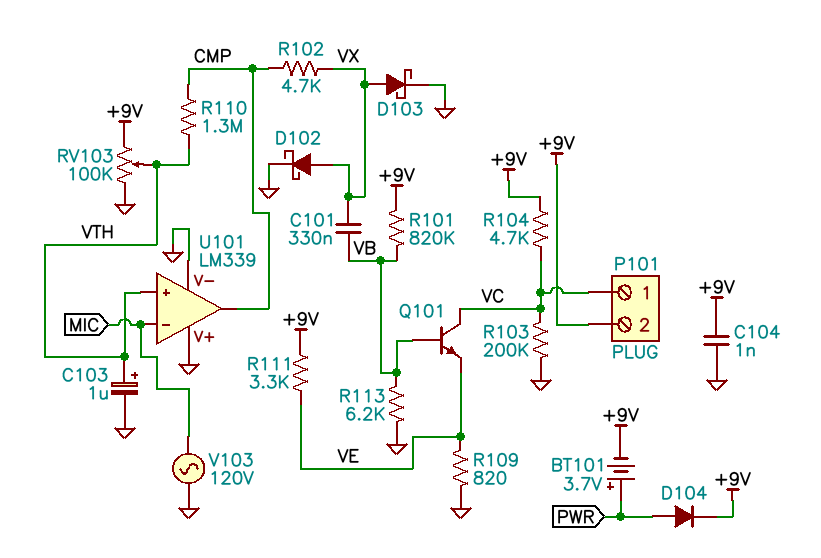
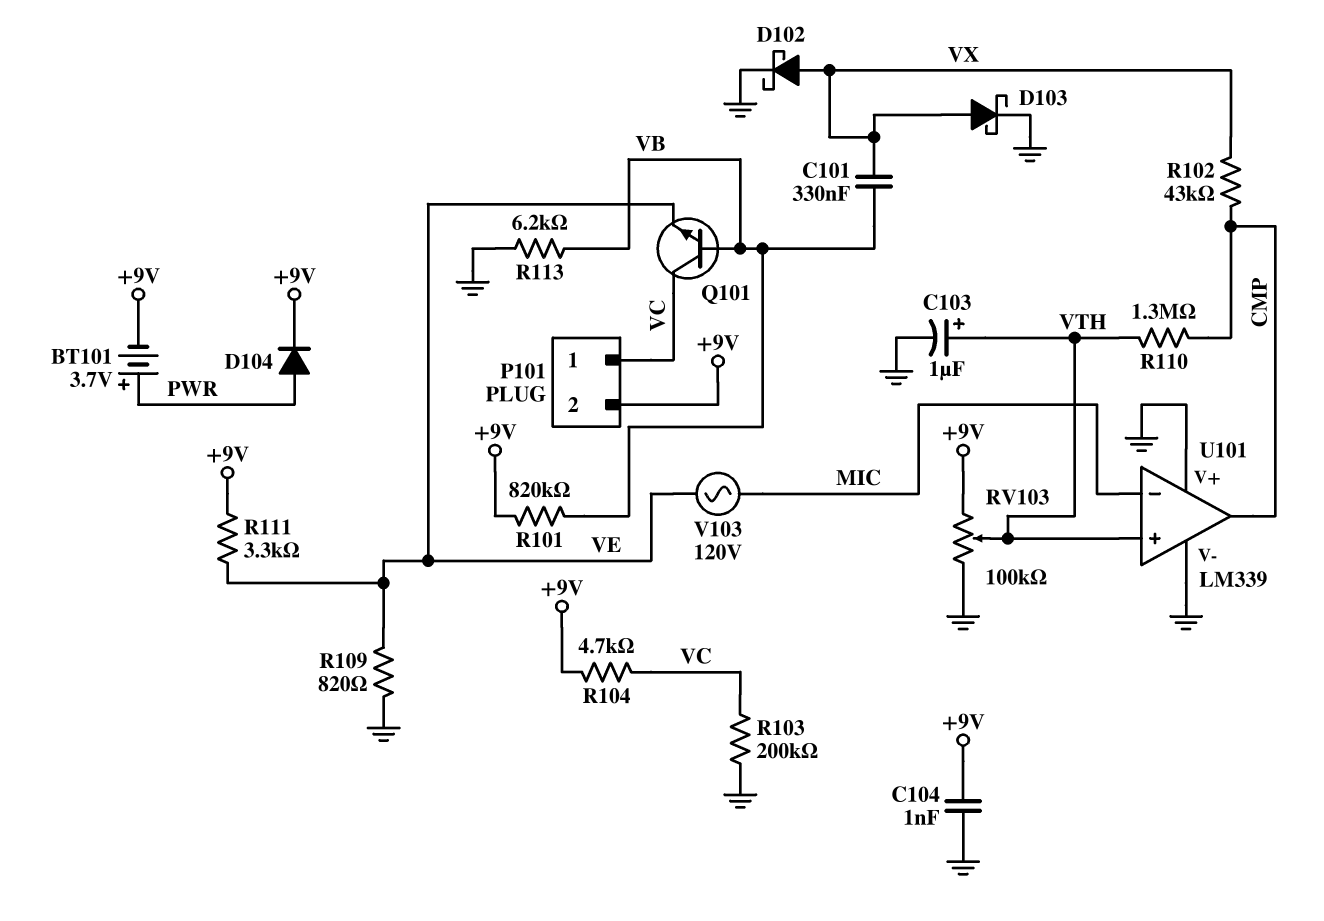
R102: 4.7k (CMP, VX) -> 43k (CMP, VX)
V103: AC 120V (GND, MIC) -> AC 120V (MIC, VE)

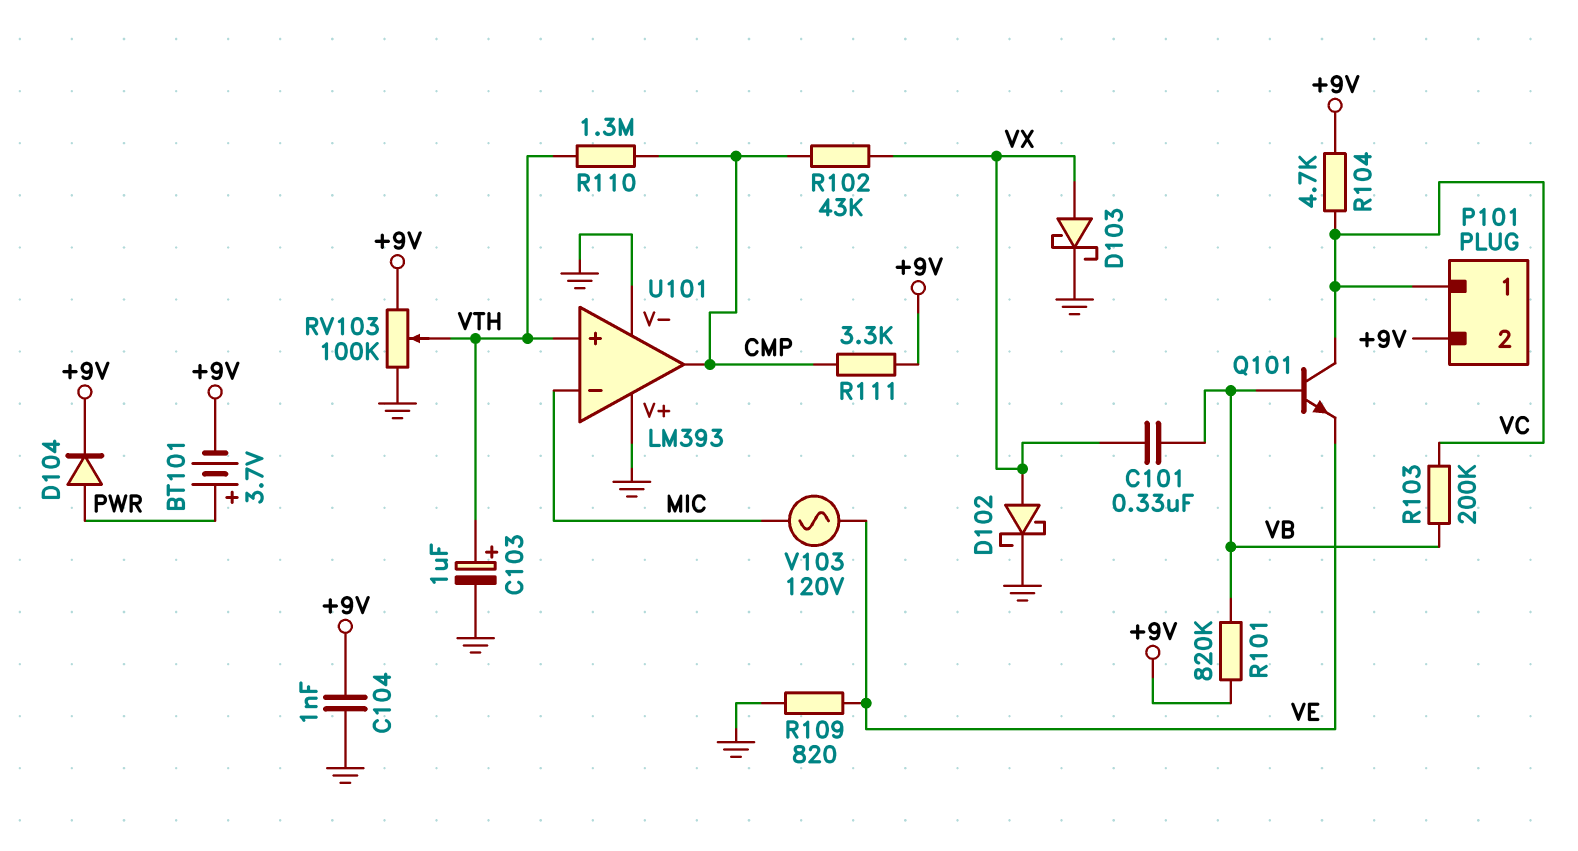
R103: 200k (GND, VC) -> 200k (VB, VC)
R111: 3.3k (+9V, VE) -> 3.3k (+9V, CMP)
R113: 6.2k (GND, VB) -> none
U101: LM339 -> LM393

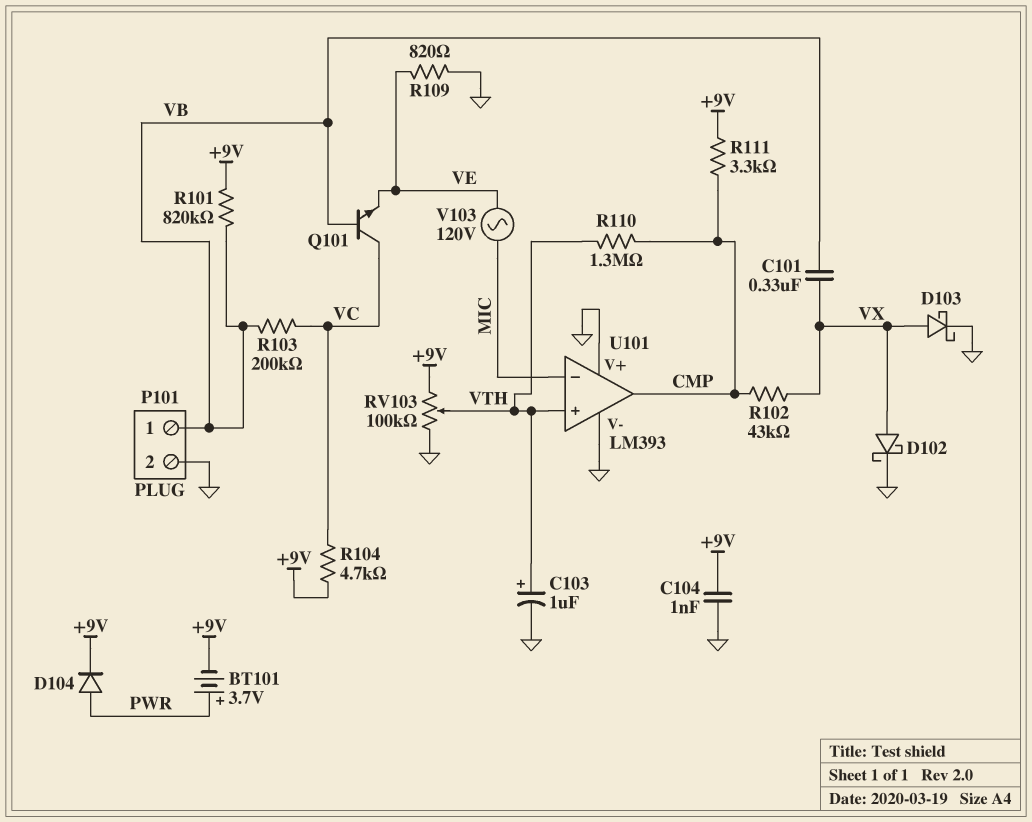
P101 pin 1: VC -> VB
P101 pin 2: +9V -> GND

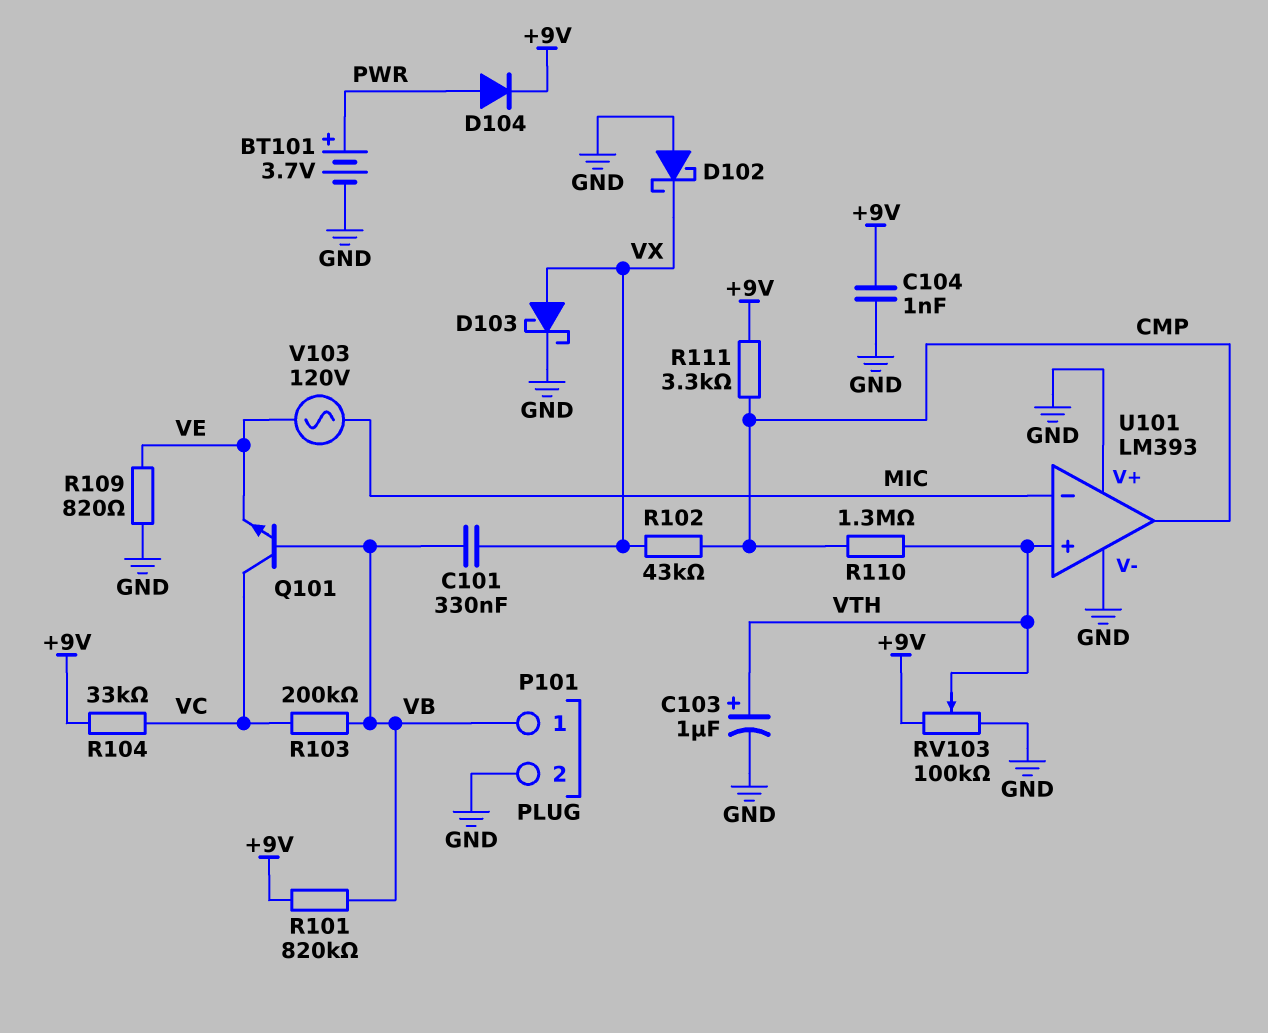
BT101: 3.7V (plus PWR, minus +9V) -> 3.7V (plus PWR, minus GND)
D102: schottky (A VX, K GND) -> schottky (A GND, K VX)
R104: 4.7k (+9V, VC) -> 33k (+9V, VC)

